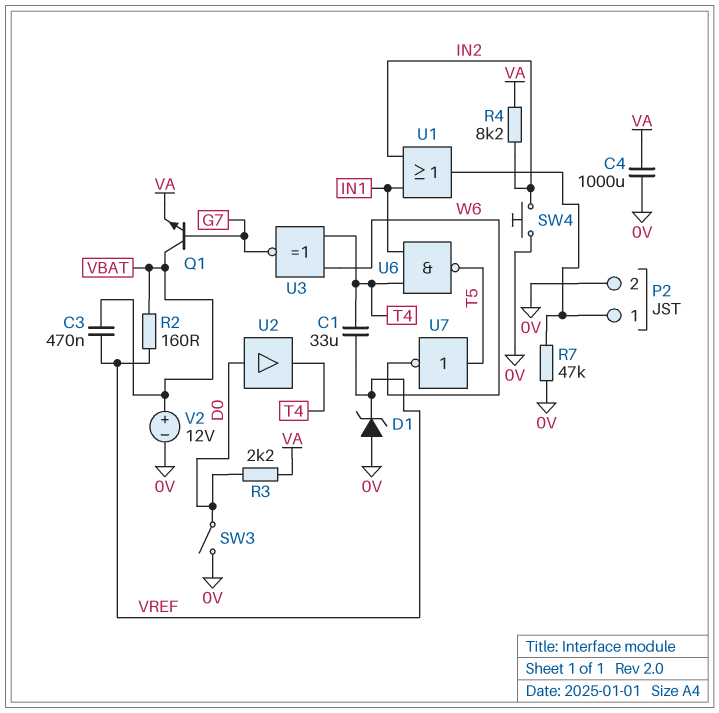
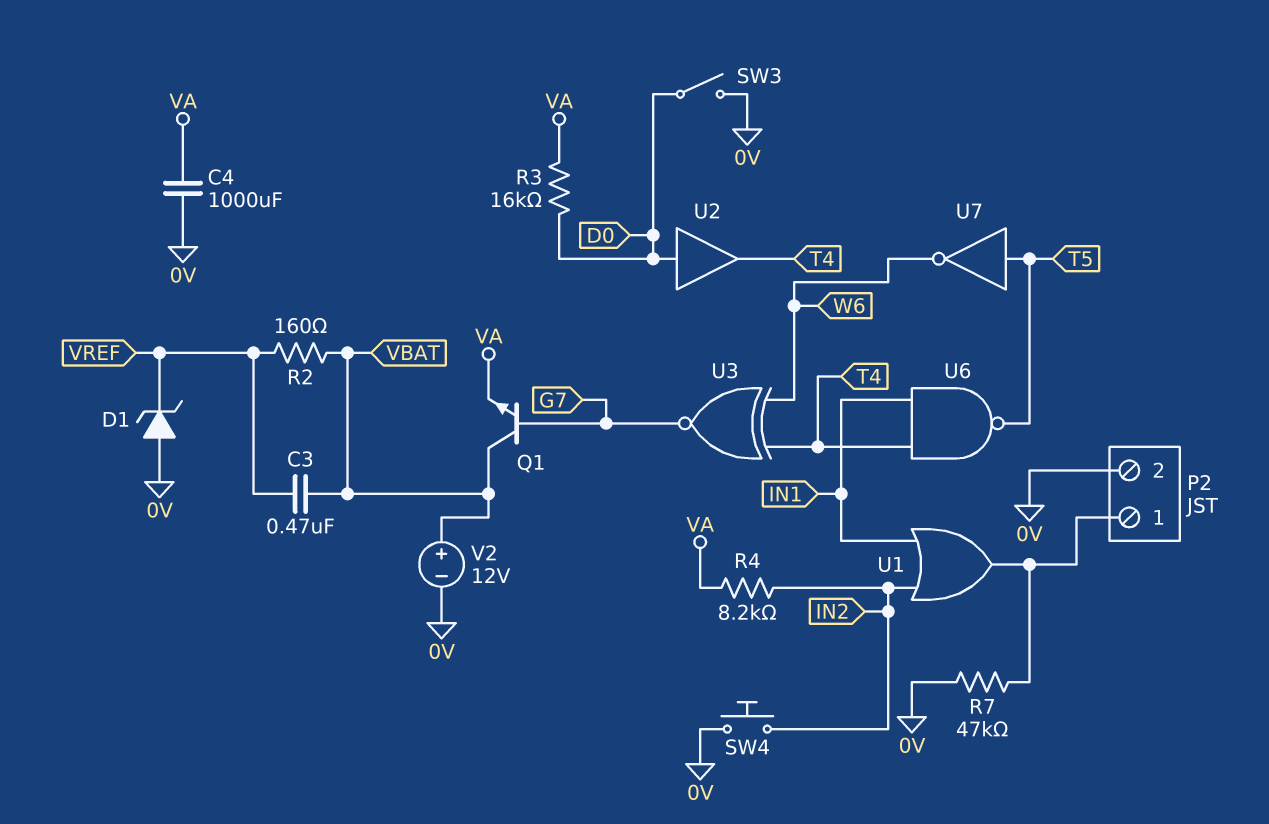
C1: 33uF (T4, VREF) -> none
R3: 2.2k (D0, VA) -> 16k (D0, VA)

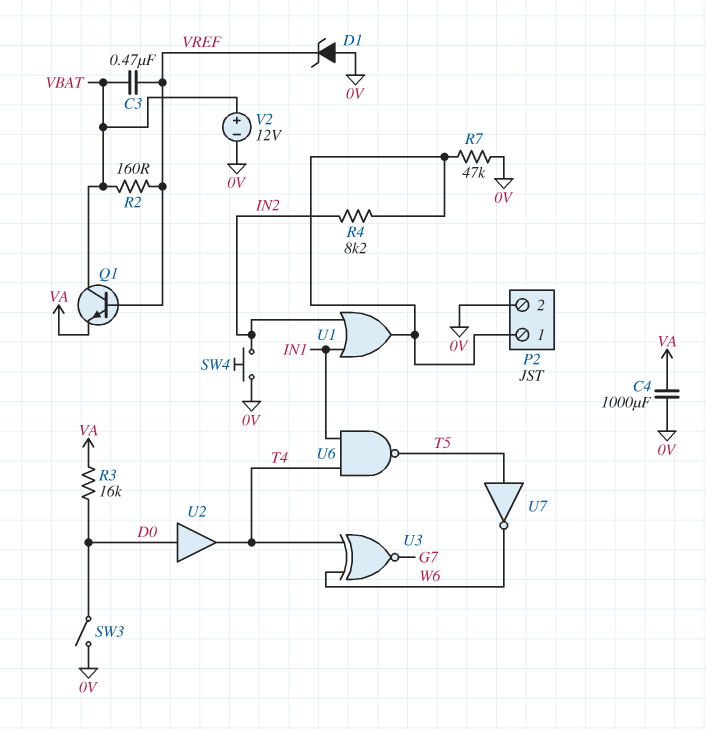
Q1: NPN (B G7, C VBAT, E VA) -> NPN (B VREF, C VBAT, E VA)
R4: 8.2k (IN2, VA) -> 8.2k (IN2, P2/1)

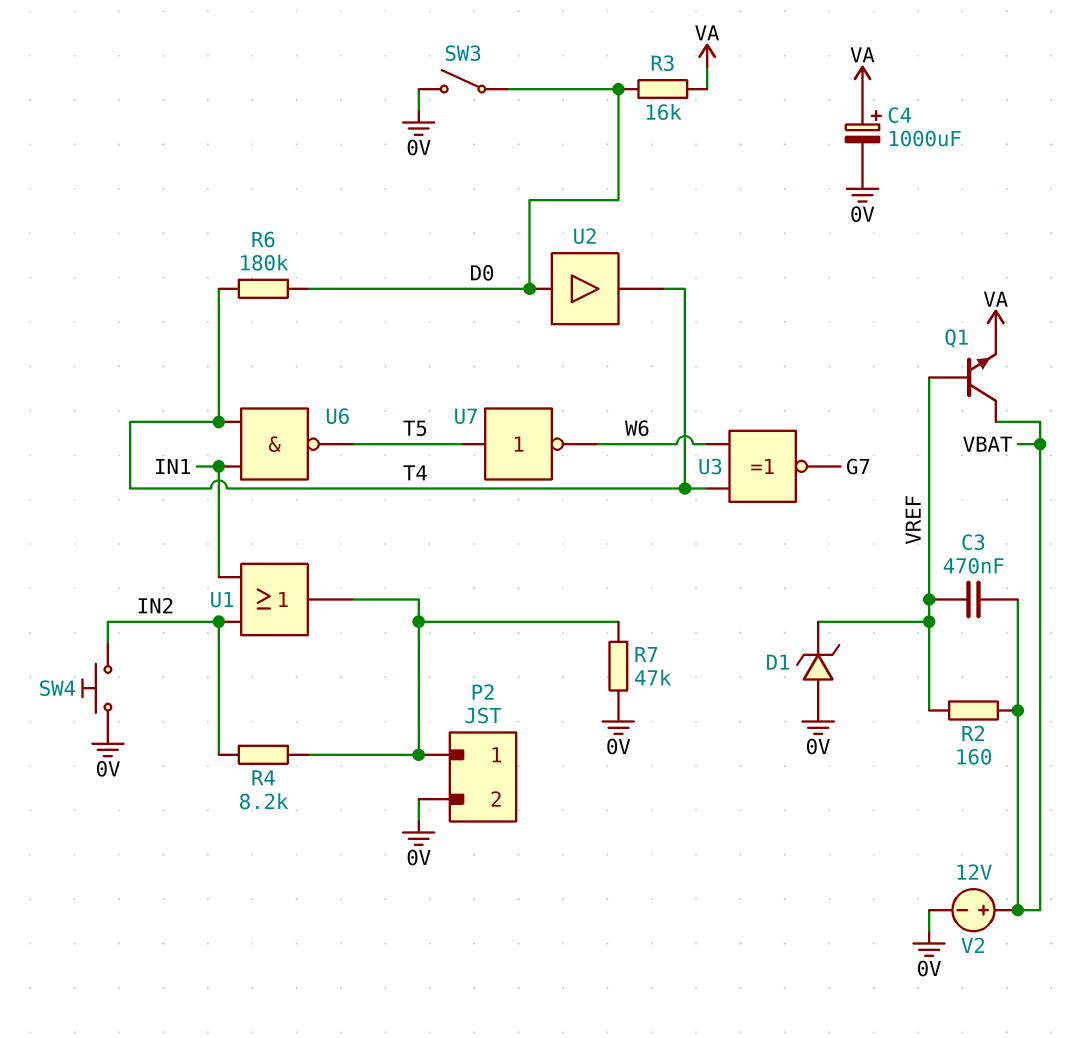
C4: 1000uF (0V, VA) -> 1000uF (plus VA, minus 0V)
R6: none -> 180k (D0, T4)

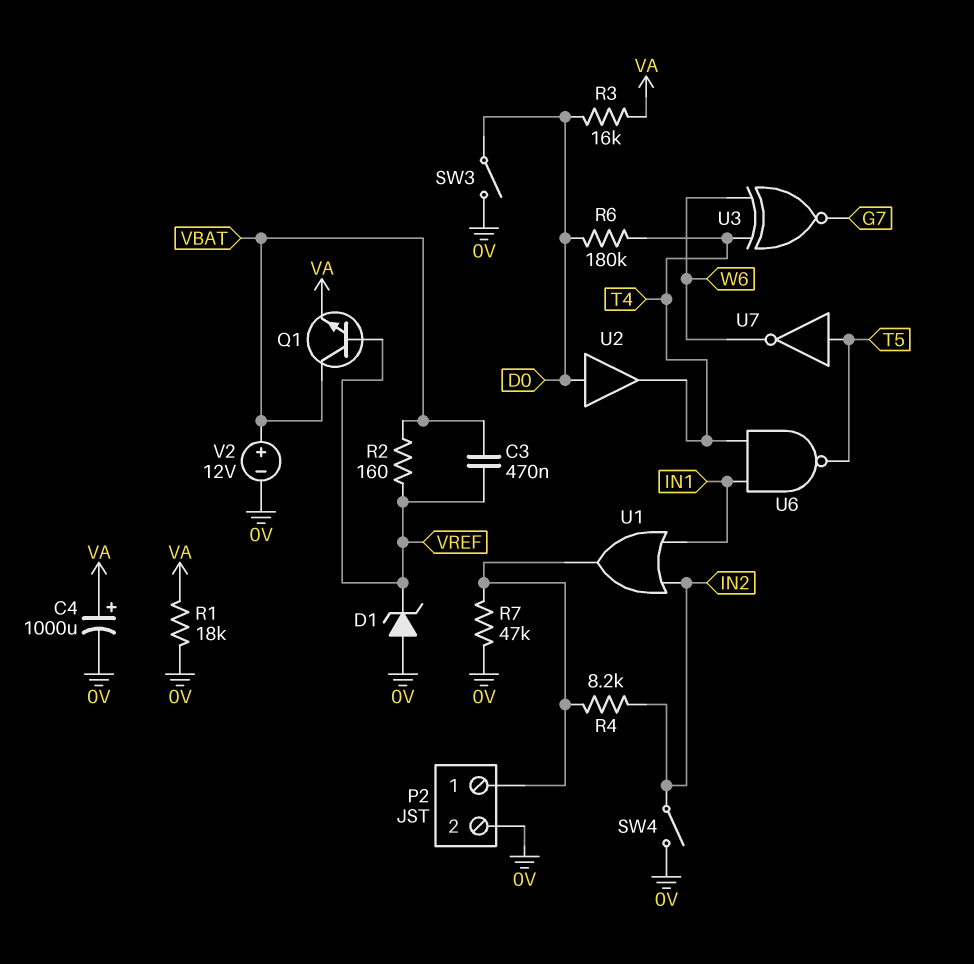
R1: none -> 18k (0V, VA)
SW4: button (0V, IN2) -> switch (0V, IN2)

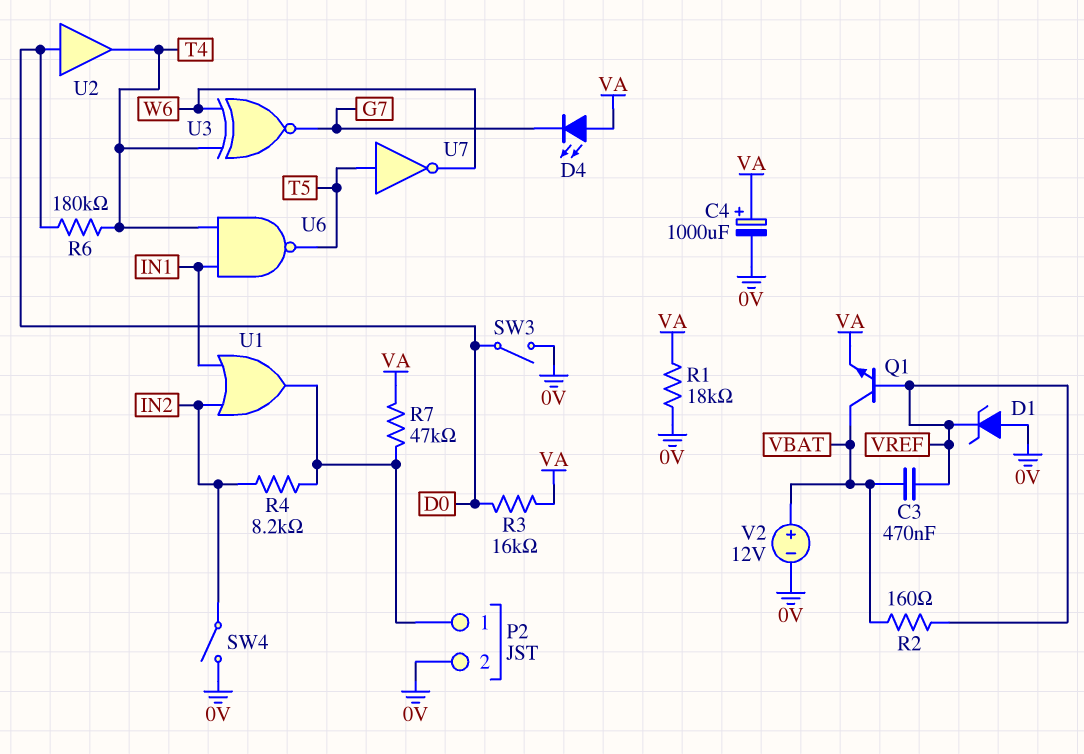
D4: none -> LED (A VA, K G7)
R7: 47k (0V, P2/1) -> 47k (P2/1, VA)

